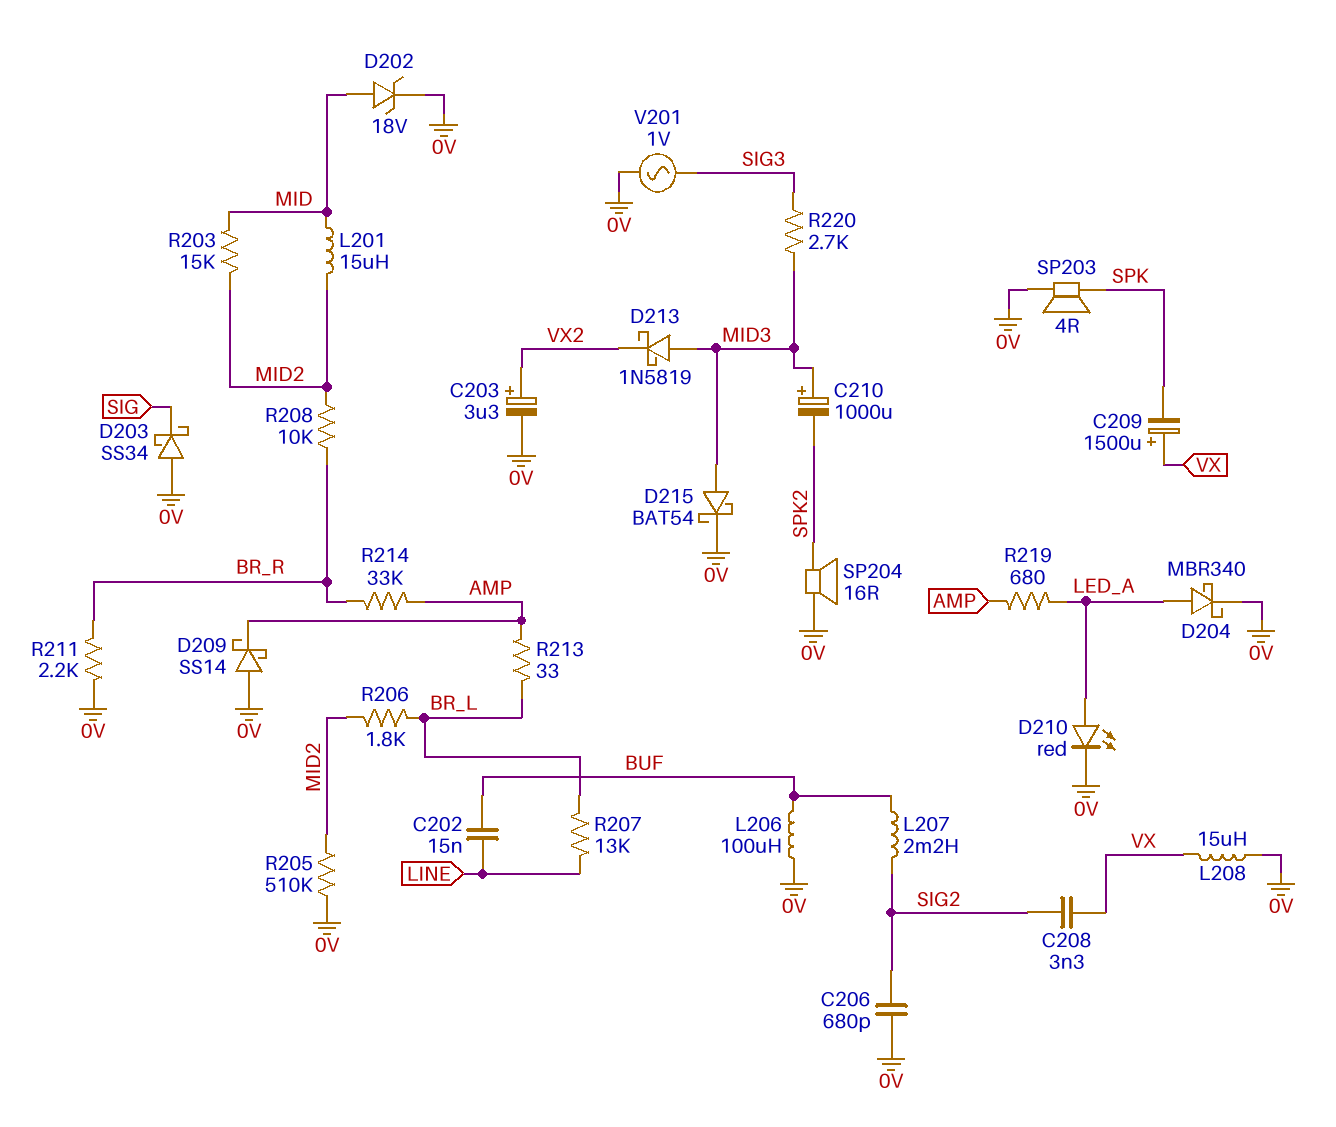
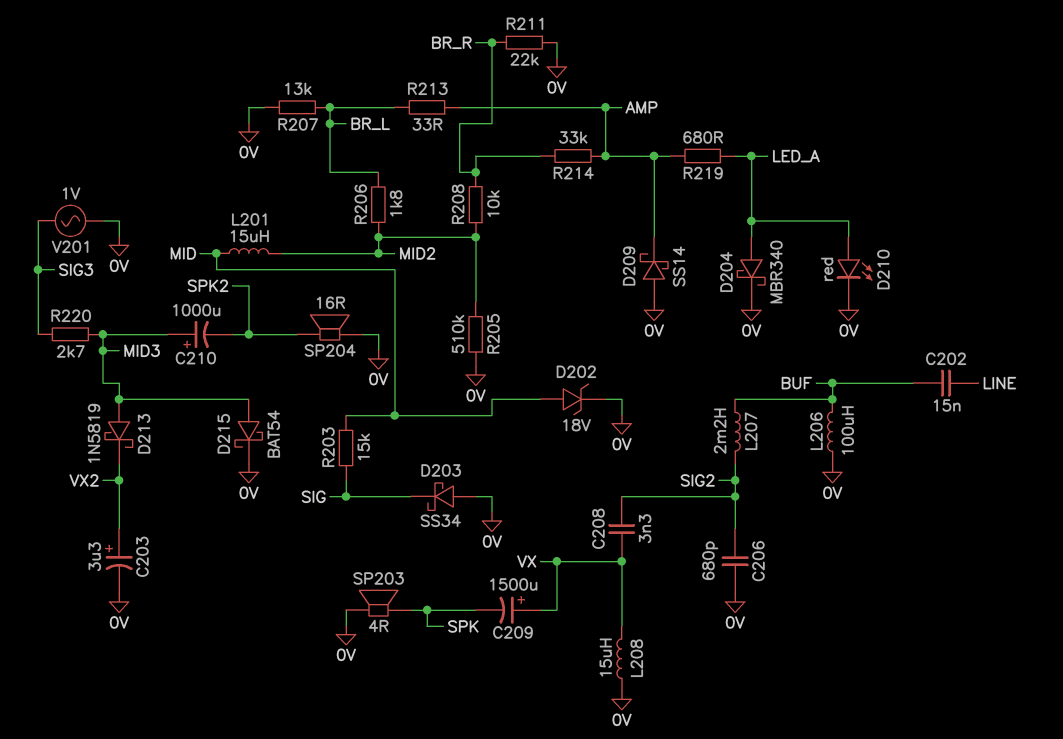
R203: 15k (MID, MID2) -> 15k (MID, SIG)
R207: 13k (BR_L, LINE) -> 13k (0V, BR_L)
R211: 2.2k (0V, BR_R) -> 22k (0V, BR_R)

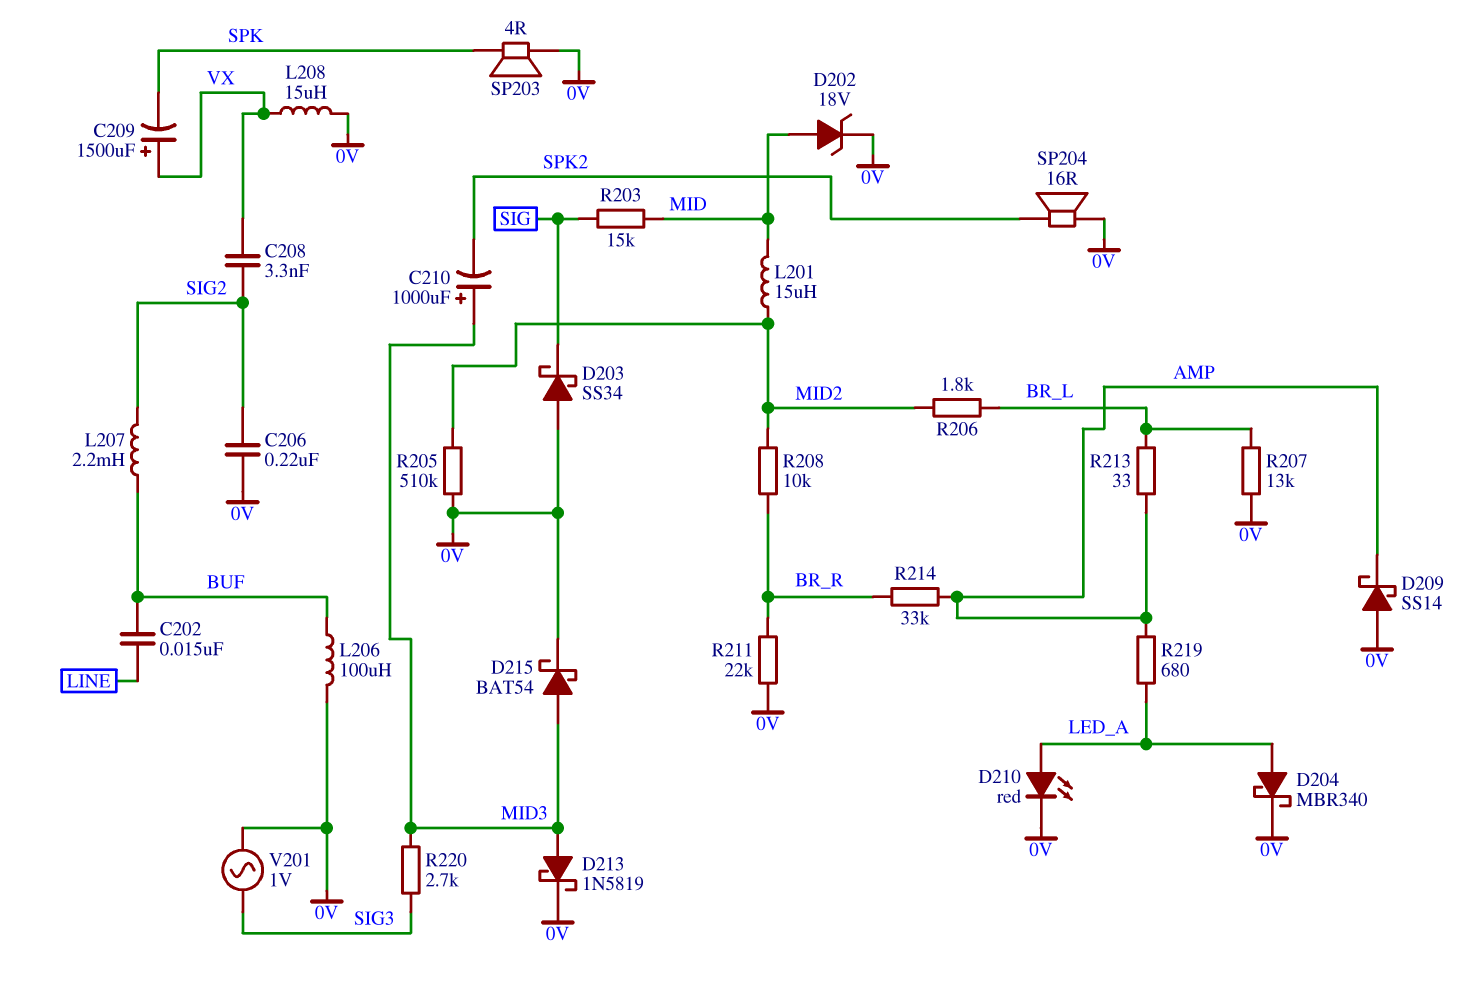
C203: 3.3uF (plus VX2, minus 0V) -> none
C206: 680pF (0V, SIG2) -> 220nF (0V, SIG2)
D213: schottky 1N5819 (A MID3, K VX2) -> schottky 1N5819 (A MID3, K 0V)

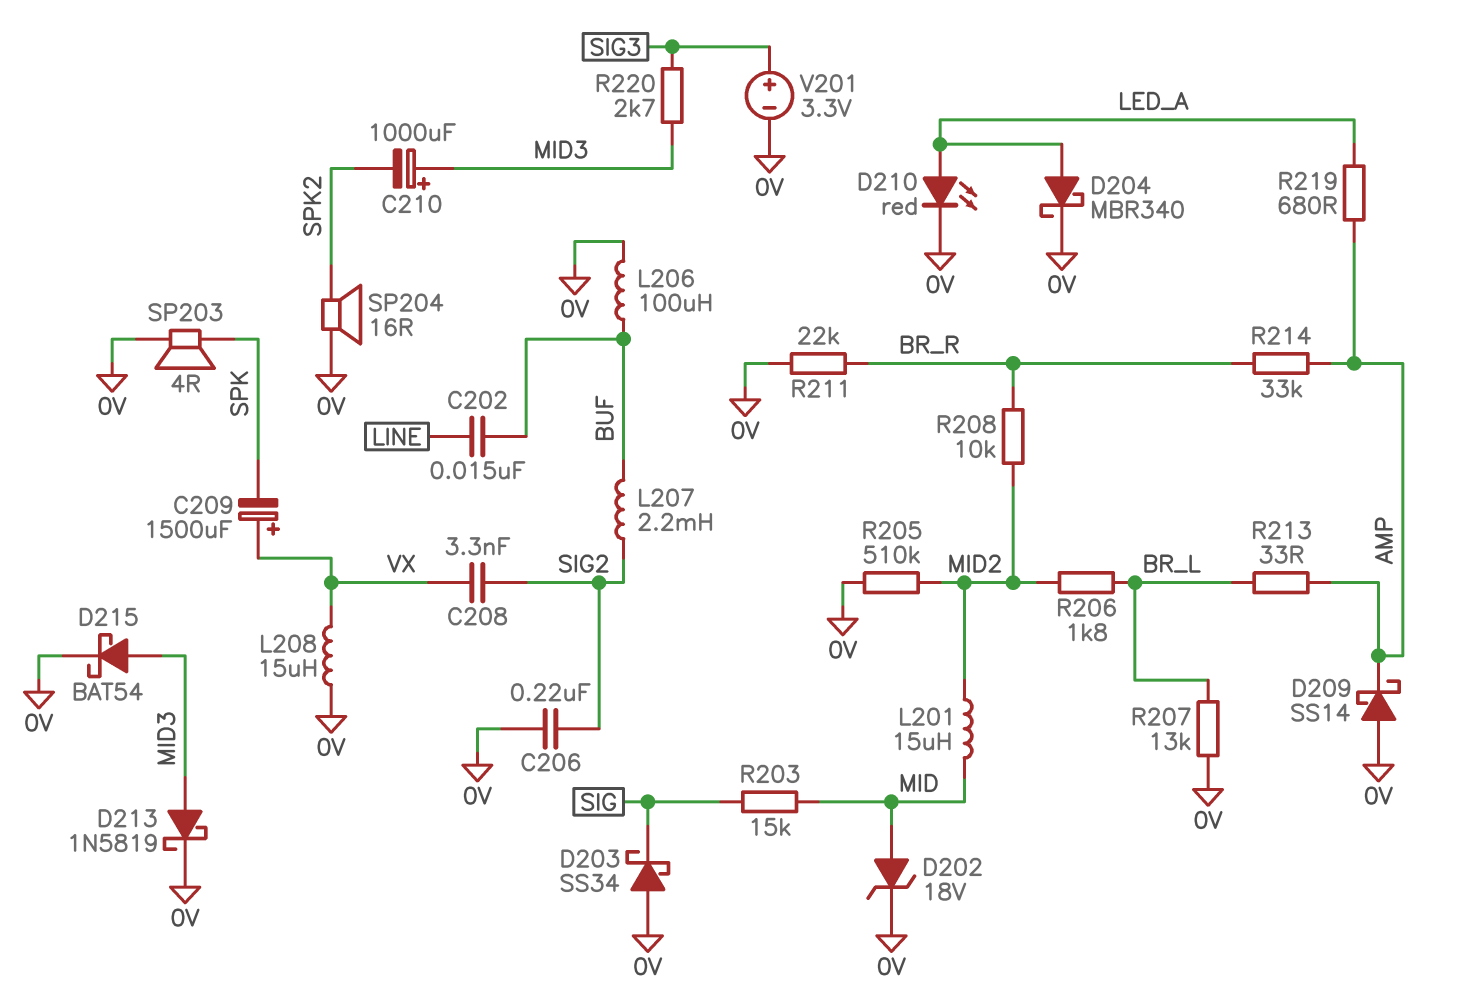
V201: AC 1V (0V, SIG3) -> 3.3V (plus SIG3, minus 0V)

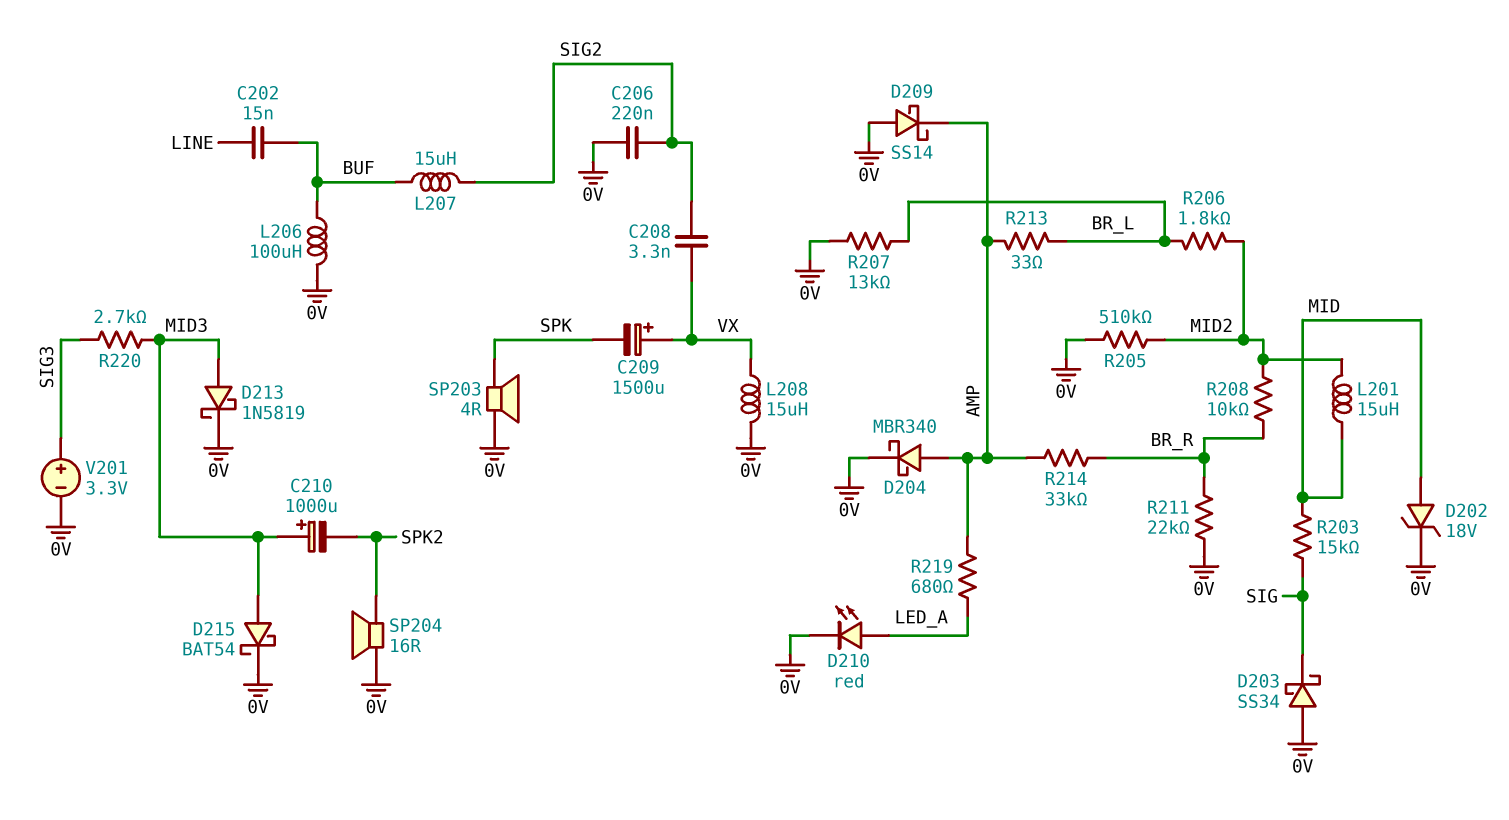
D204: schottky MBR340 (A LED_A, K 0V) -> schottky MBR340 (A AMP, K 0V)
L207: 2.2mH (BUF, SIG2) -> 15uH (BUF, SIG2)

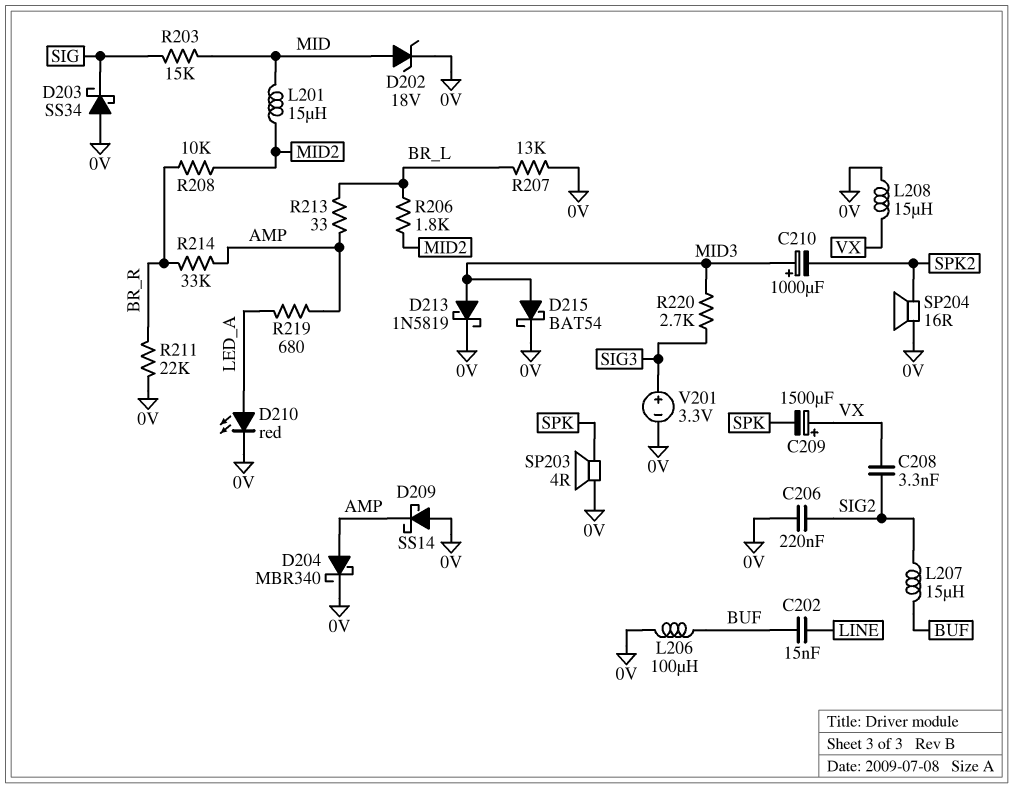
R205: 510k (0V, MID2) -> none

